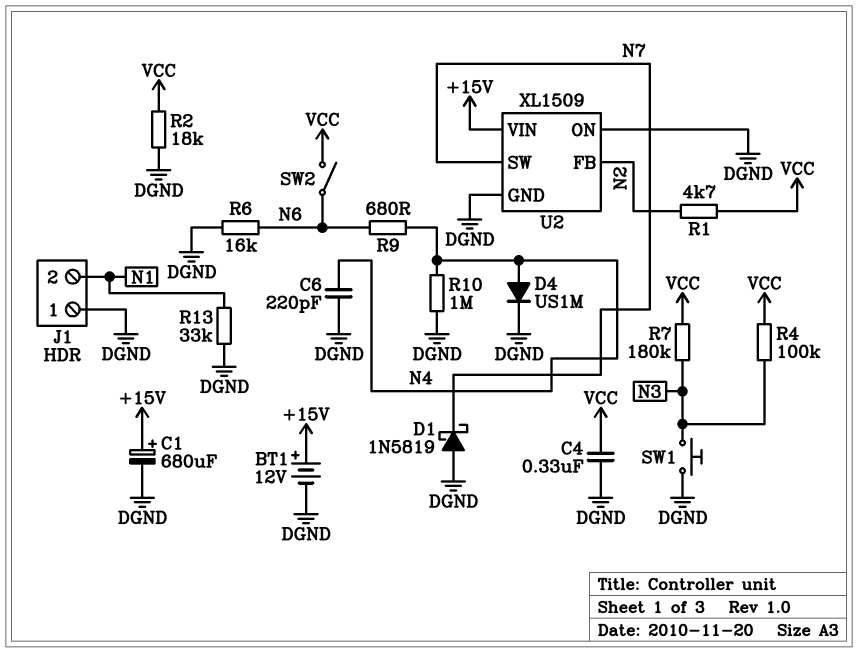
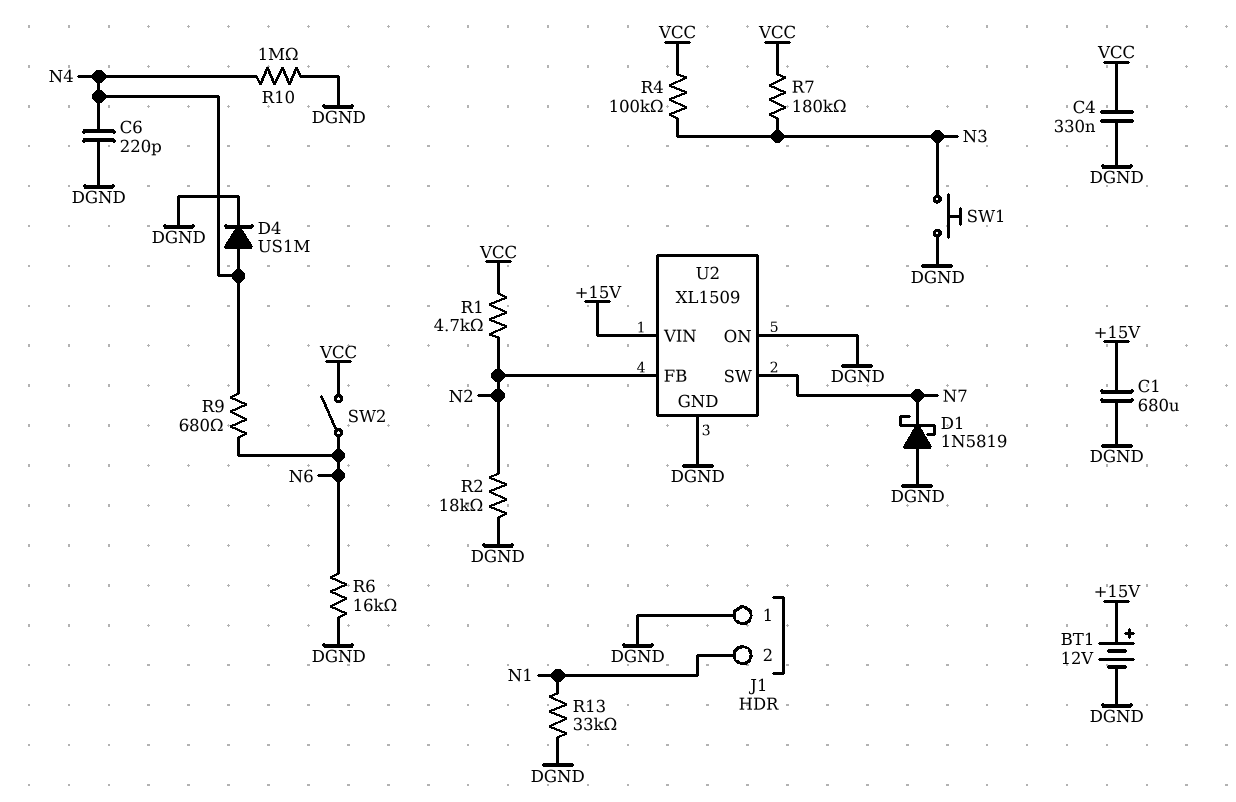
C1: 680uF (plus +15V, minus DGND) -> 680uF (+15V, DGND)
R2: 18k (DGND, VCC) -> 18k (DGND, N2)

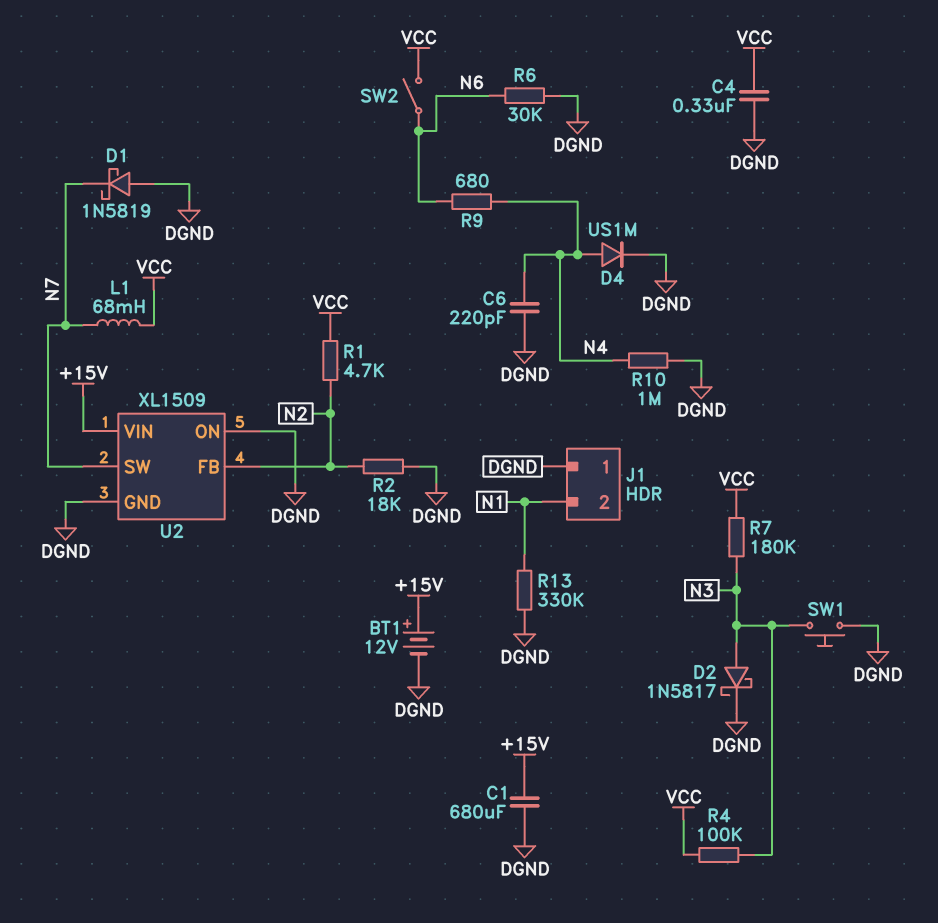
D2: none -> schottky 1N5817 (A N3, K DGND)
L1: none -> 68mH (N7, VCC)
R6: 16k (DGND, N6) -> 30k (DGND, N6)
R13: 33k (DGND, N1) -> 330k (DGND, N1)

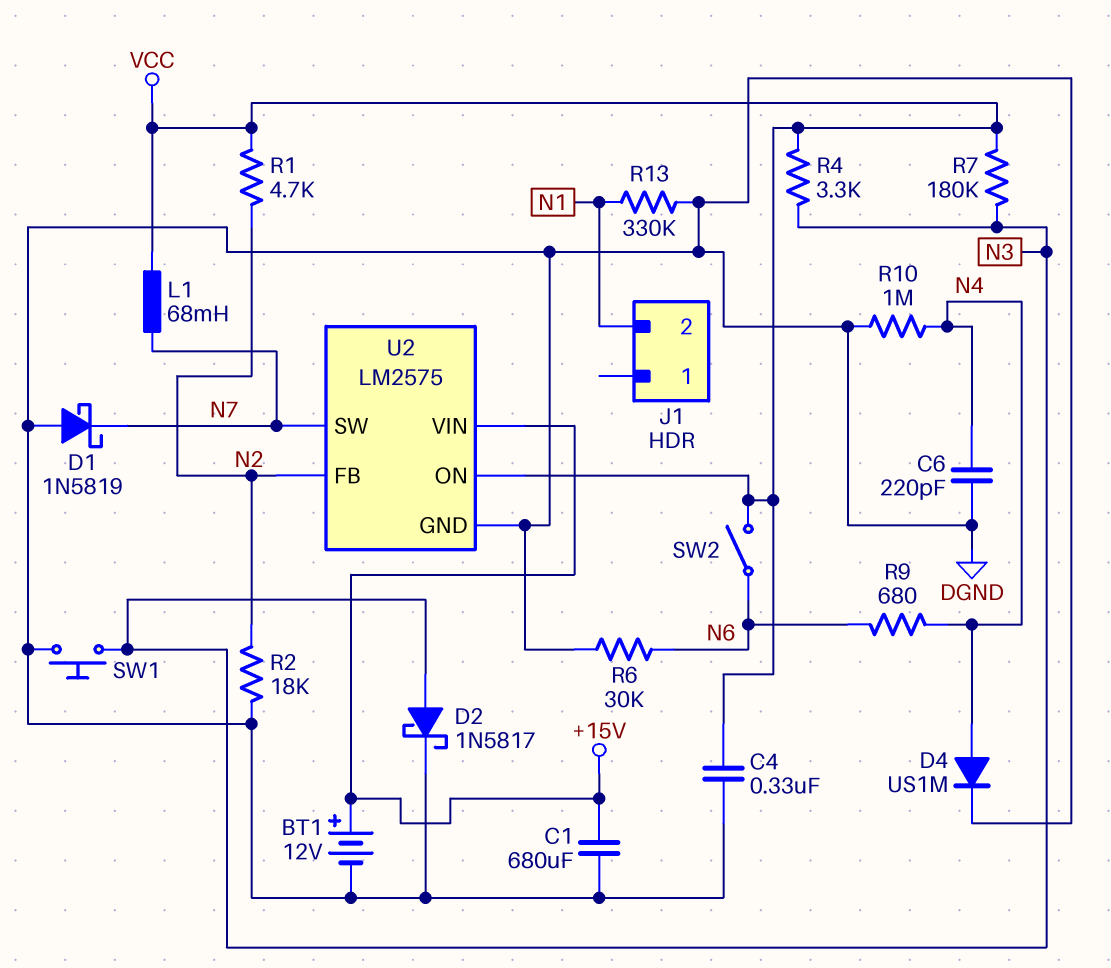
J1 pin 1: DGND -> none
R4: 100k (N3, VCC) -> 3.3k (N3, VCC)
U2: XL1509 -> LM2575
U2 pin ON: DGND -> VCC

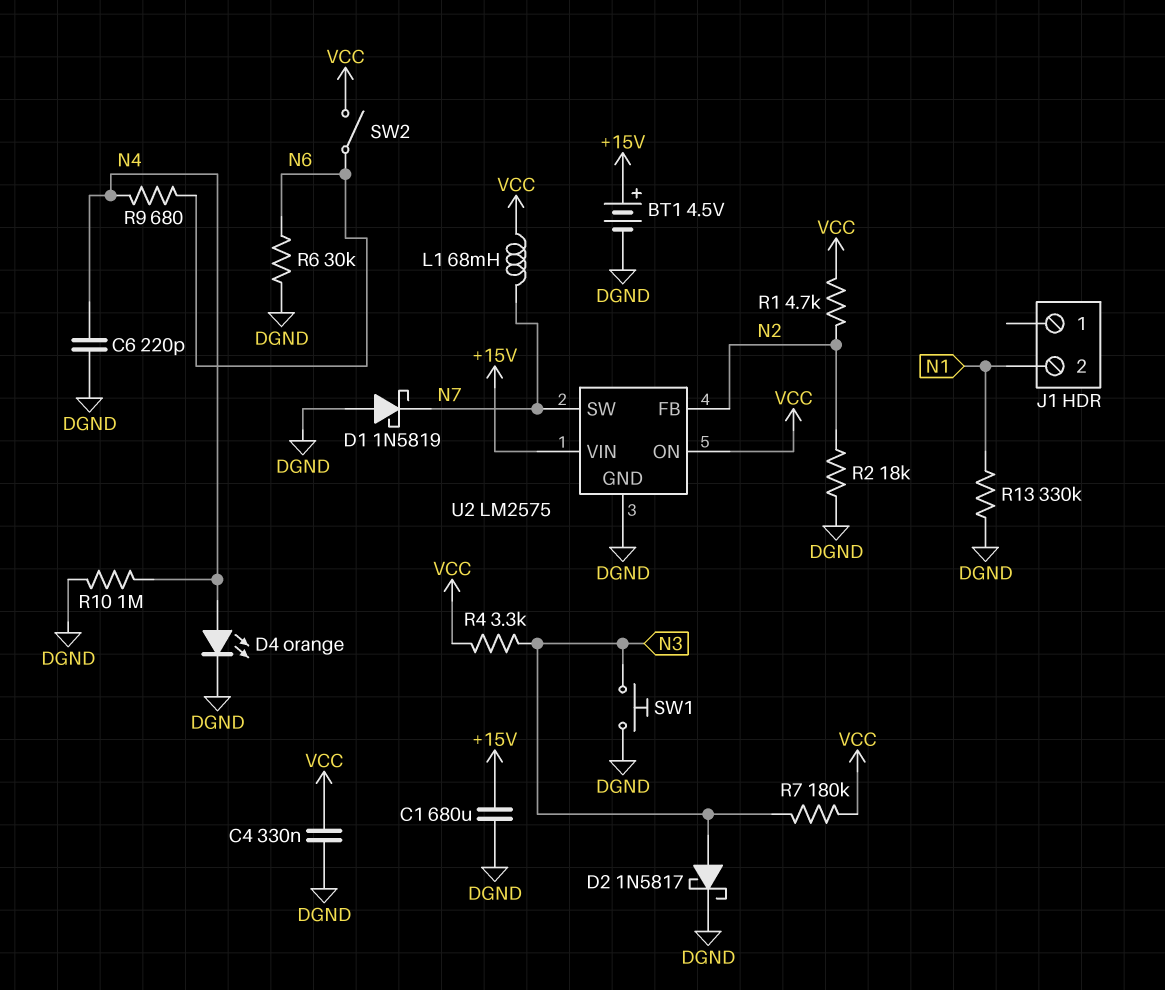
BT1: 12V (plus +15V, minus DGND) -> 4.5V (plus +15V, minus DGND)
D4: diode US1M (A N4, K DGND) -> LED orange (A N4, K DGND)

